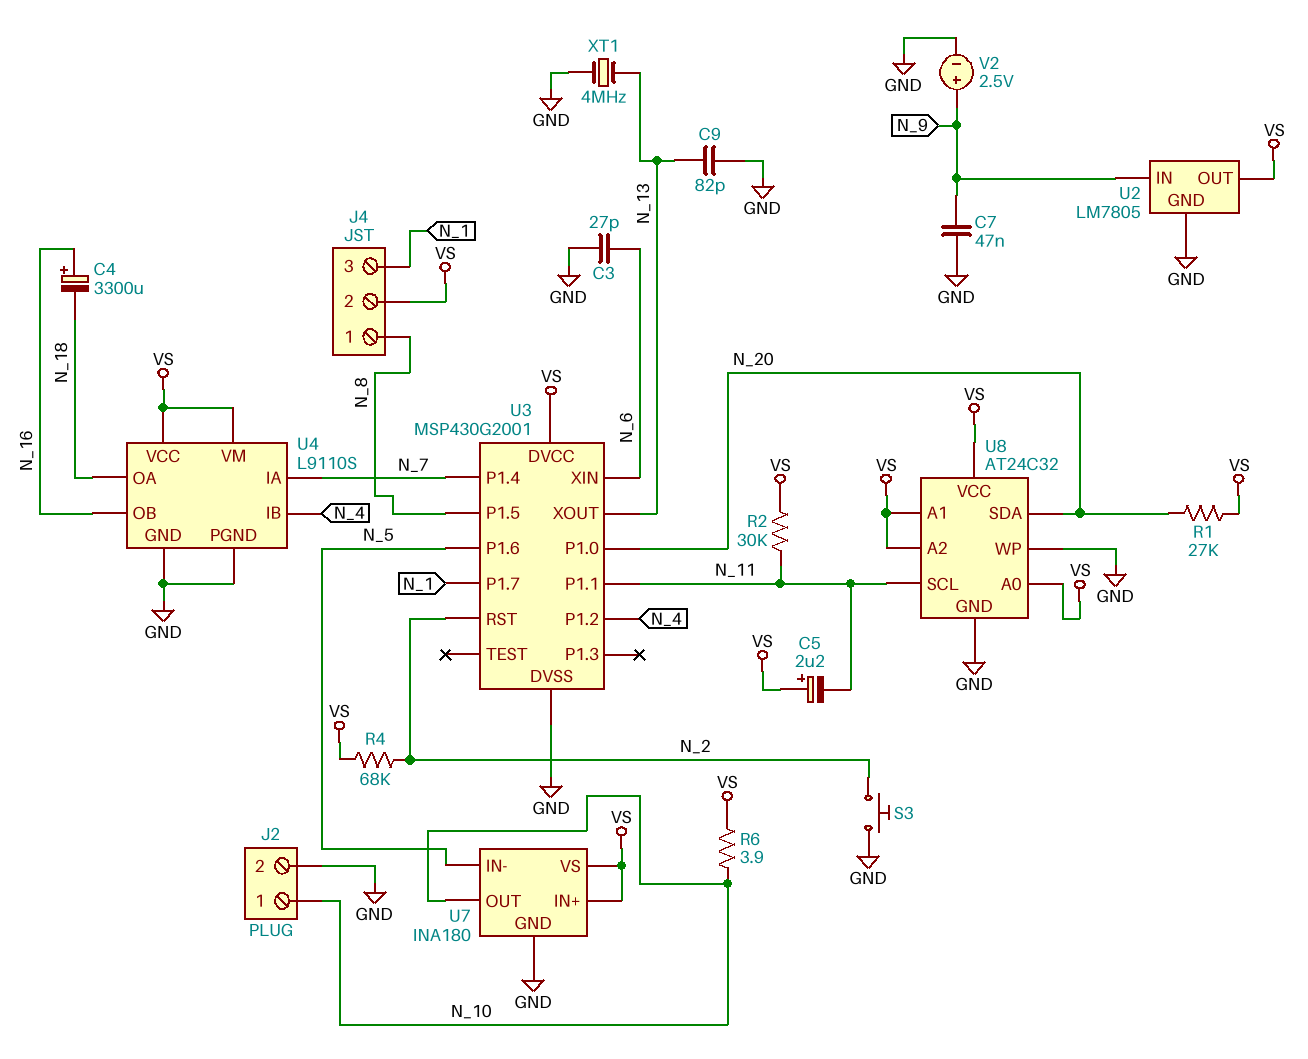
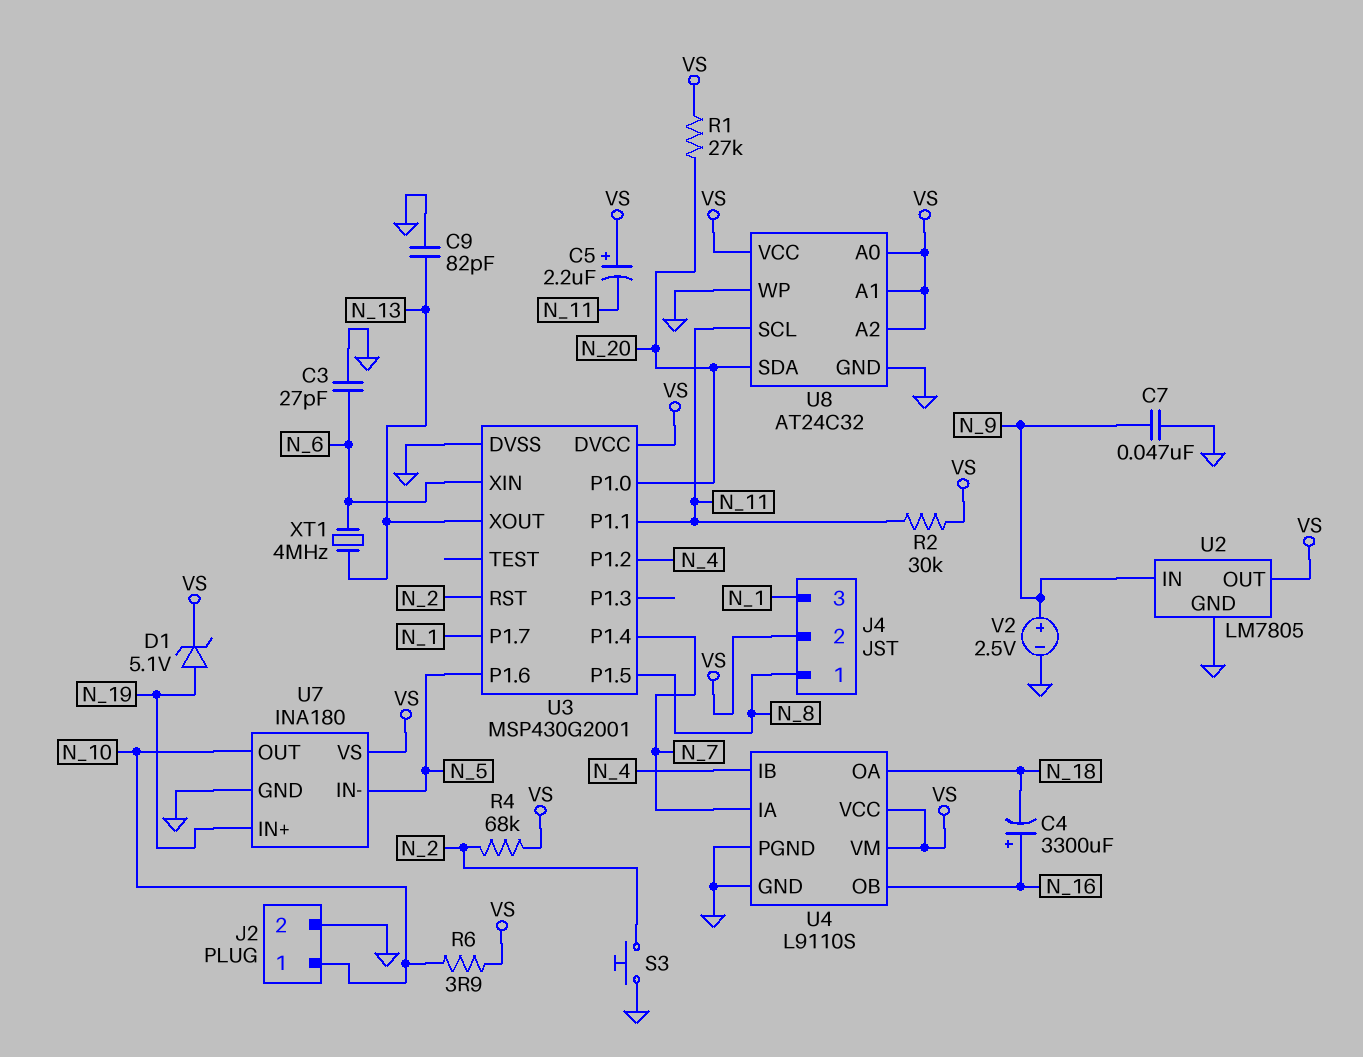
D1: none -> zener 5.1V (A N_19, K VS)
U7 pin IN+: VS -> N_19
XT1: 4MHz (GND, N_13) -> 4MHz (N_6, N_13)

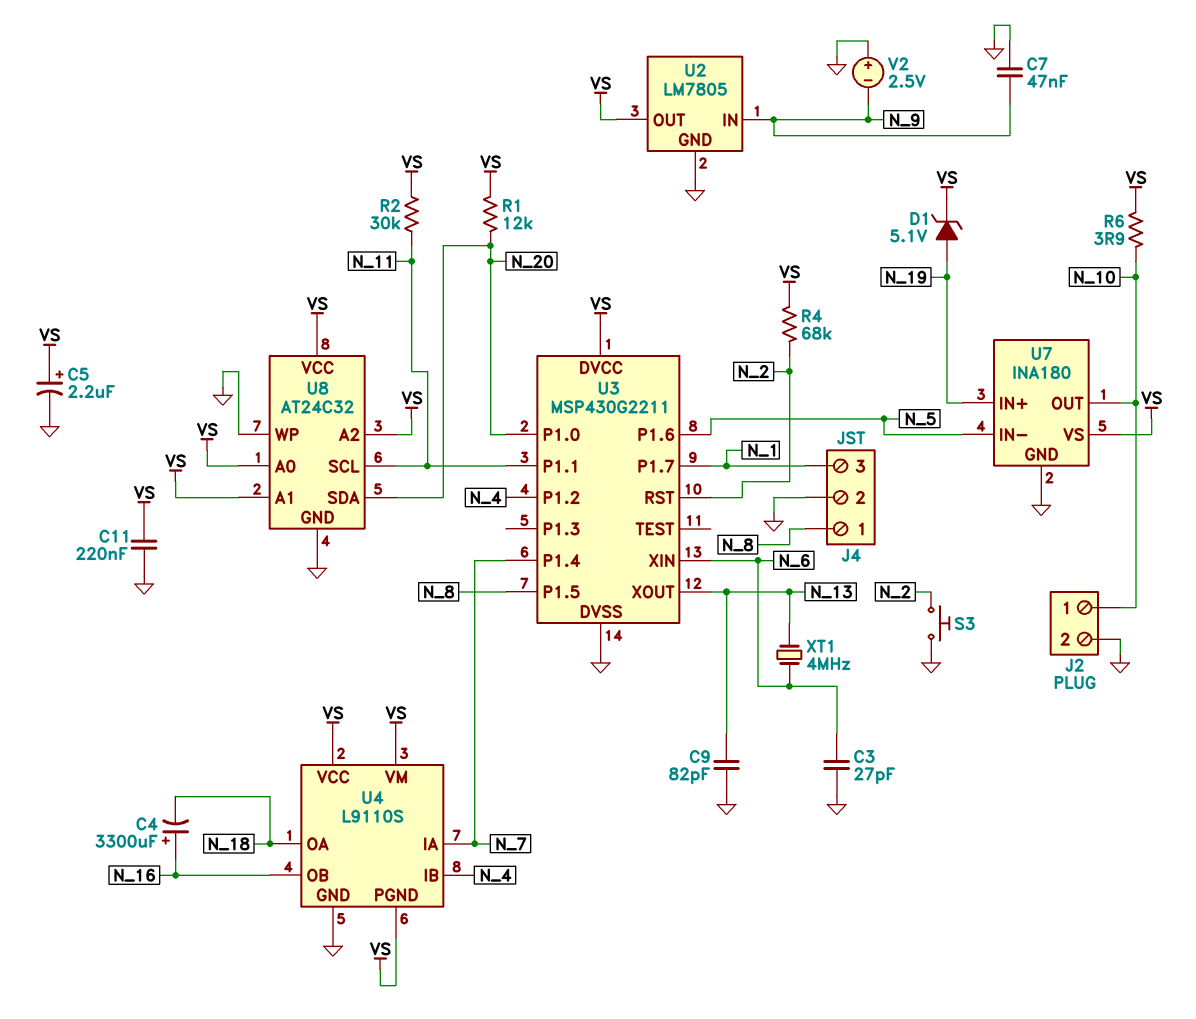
C5: 2.2uF (plus VS, minus N_11) -> 2.2uF (plus VS, minus GND)
C11: none -> 220nF (GND, VS)
J4 pin 2: VS -> GND
R1: 27k (N_20, VS) -> 12k (N_20, VS)
U3: MSP430G2001 -> MSP430G2211
U4 pin PGND: GND -> VS
V2: 2.5V (plus N_9, minus GND) -> 2.5V (plus GND, minus N_9)

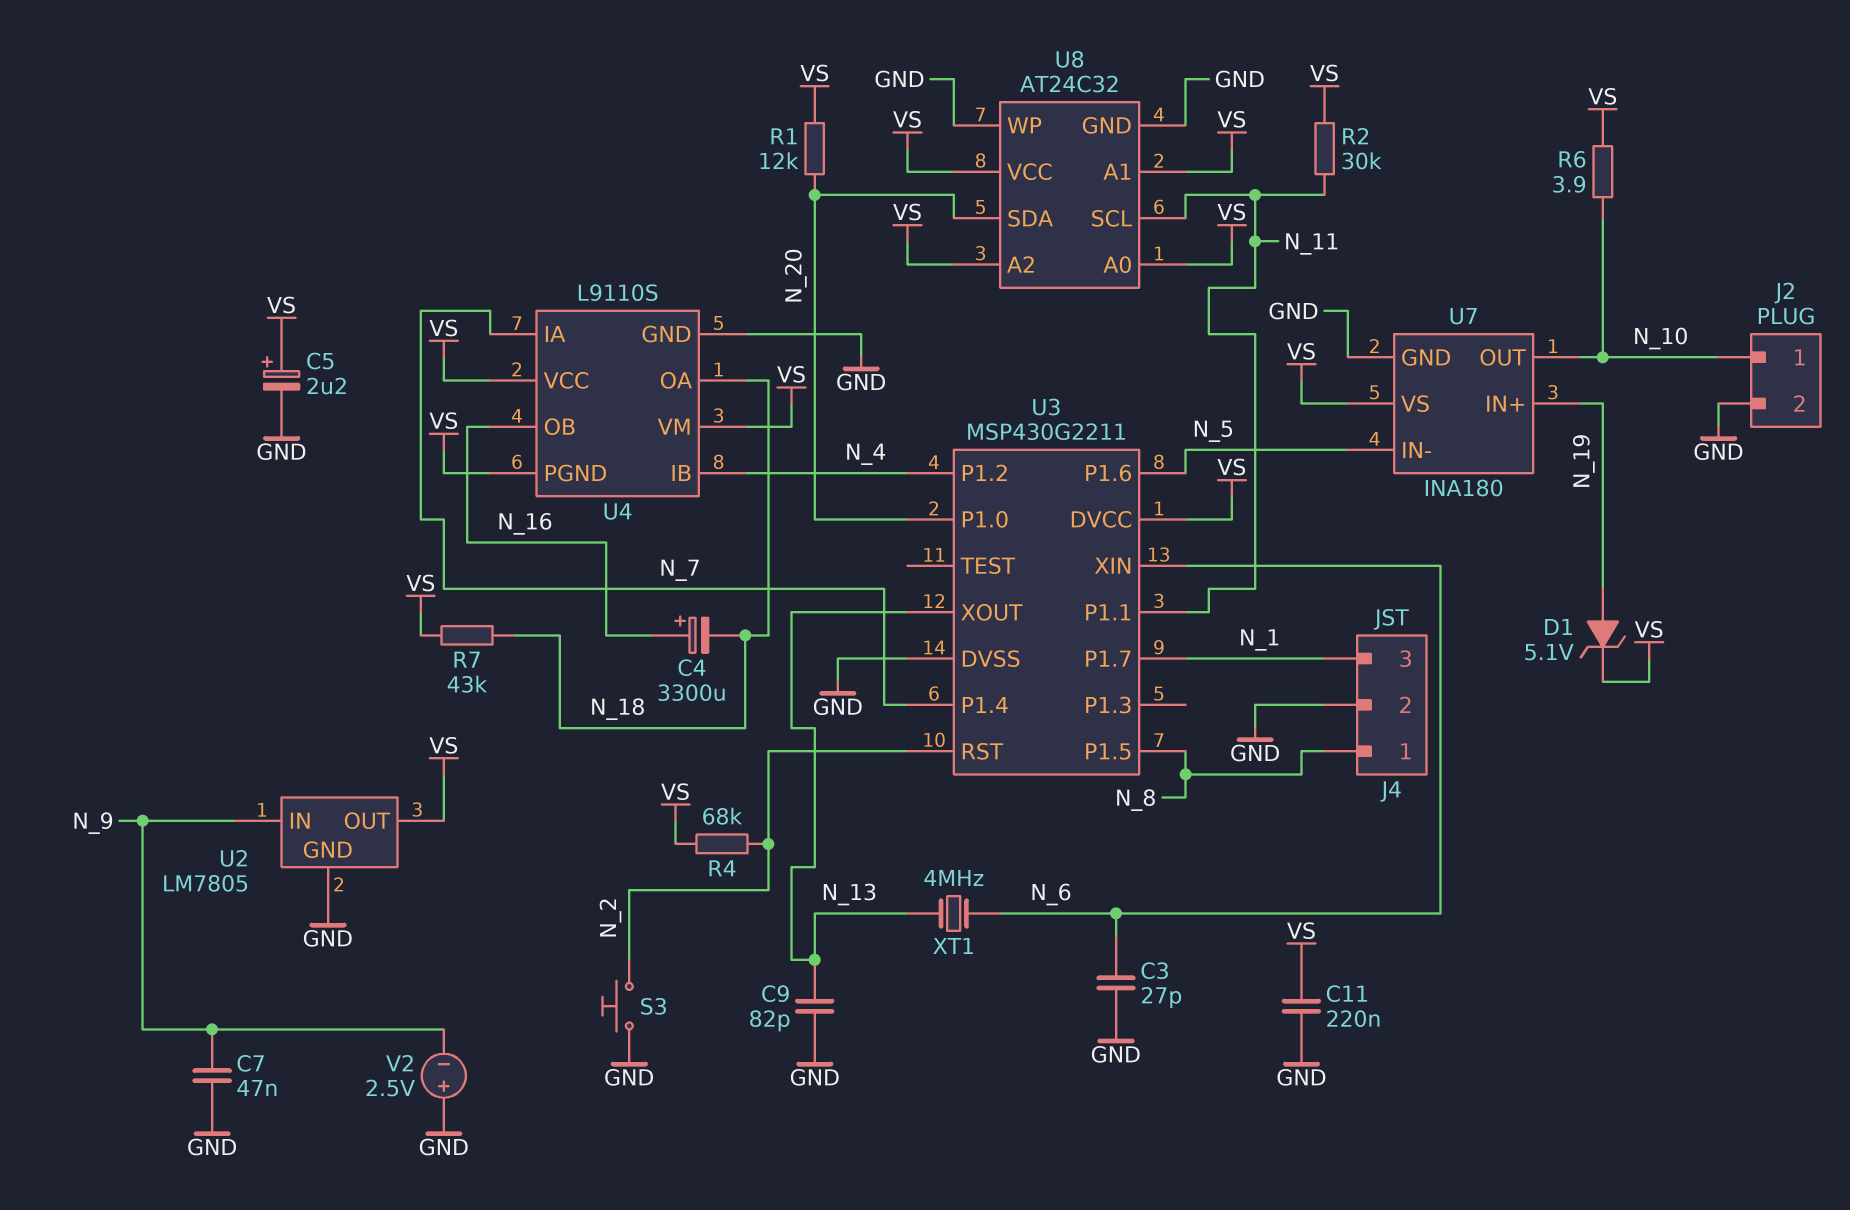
R7: none -> 43k (N_18, VS)

